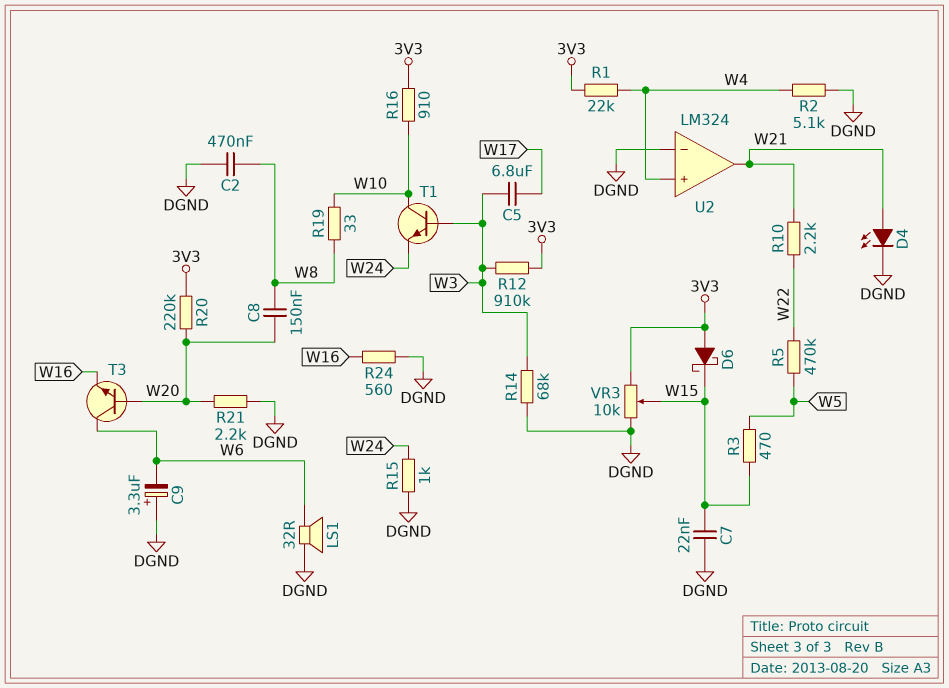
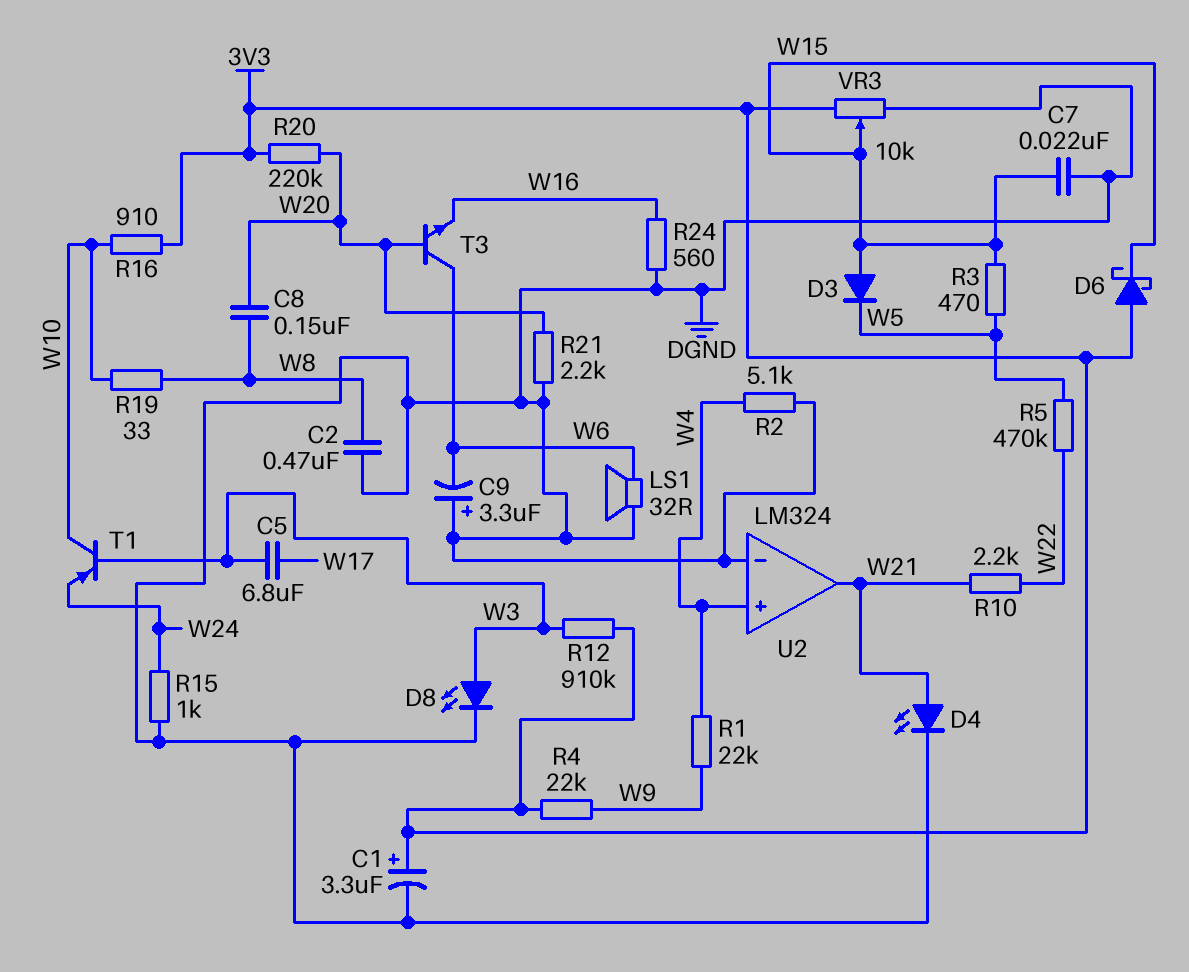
C1: none -> 3.3uF (plus 3V3, minus DGND)
D3: none -> diode (A W15, K W5)
D8: none -> LED (A W3, K DGND)
R1: 22k (3V3, W4) -> 22k (W4, W9)
R4: none -> 22k (3V3, W9)
R14: 68k (DGND, W3) -> none
T1: NPN (B W3, C W10, E W24) -> PNP (B W3, C W10, E W24)

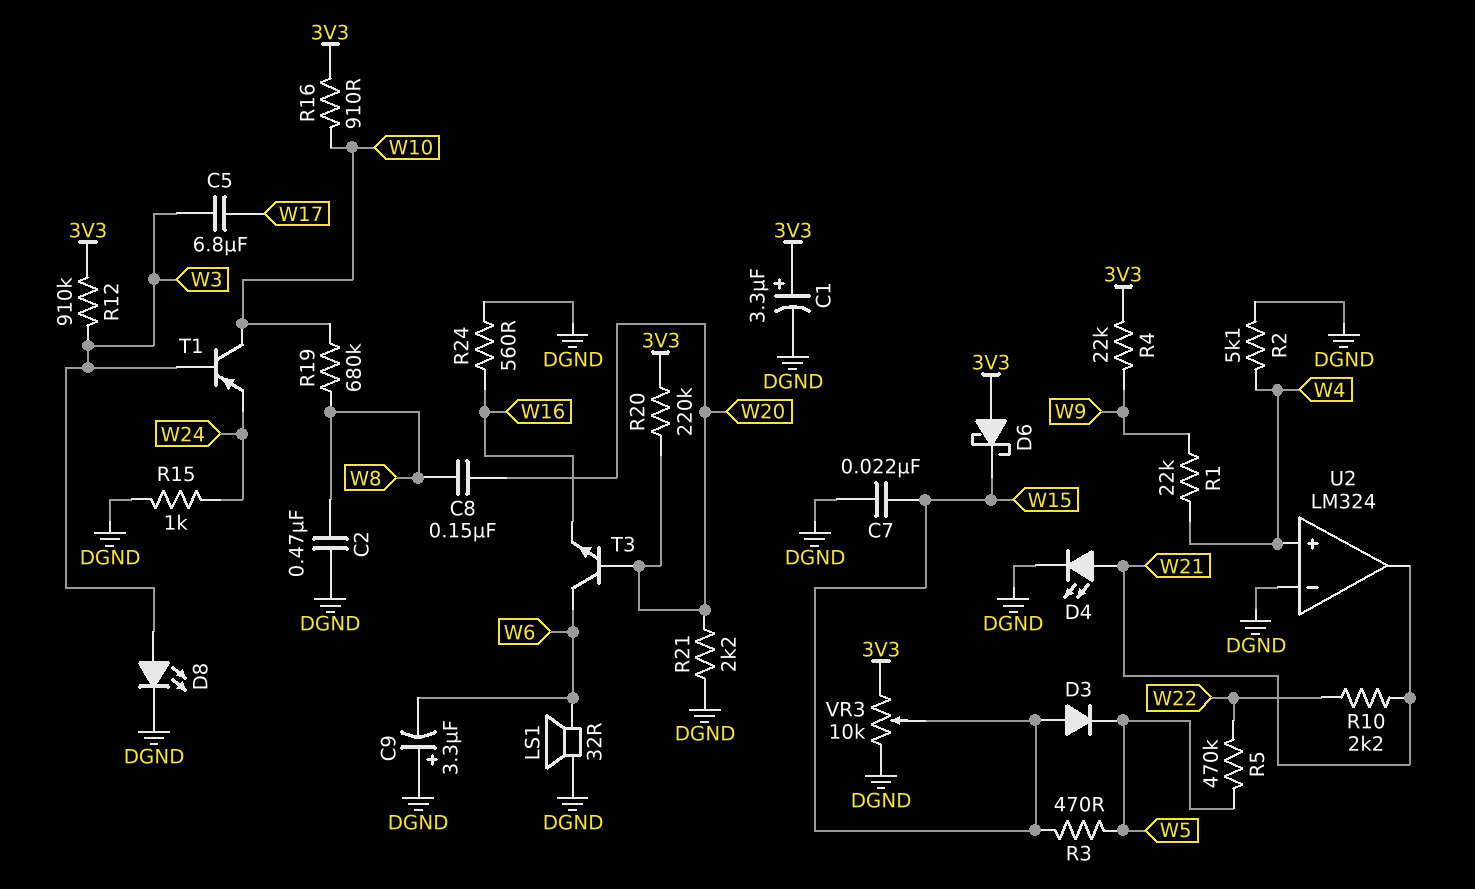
R19: 33 (W8, W10) -> 680k (W8, W10)

